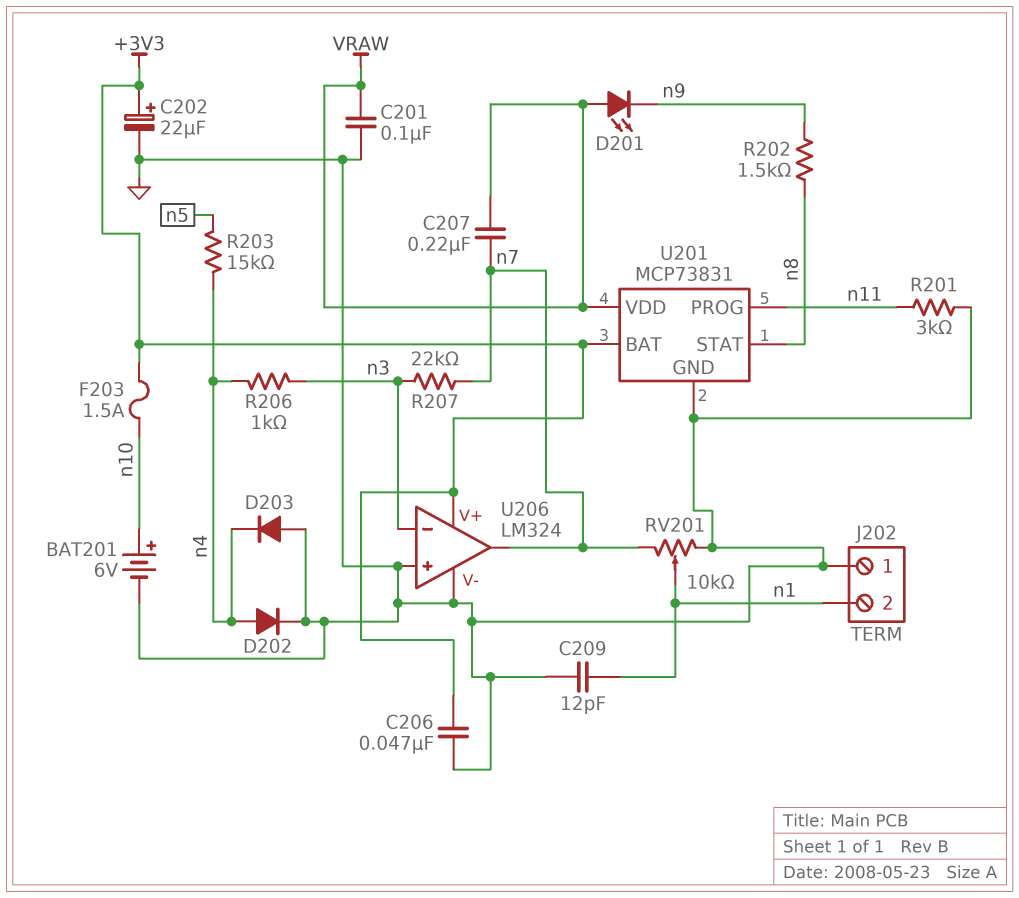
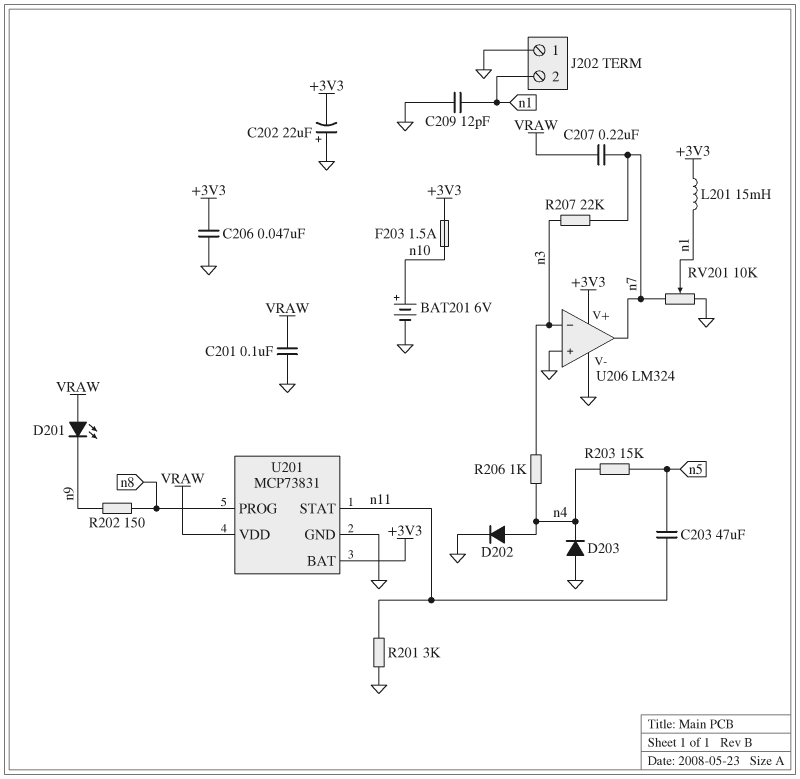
C202: 22uF (plus +3V3, minus GND) -> 22uF (plus GND, minus +3V3)
C203: none -> 47uF (n5, n11)
L201: none -> 15mH (+3V3, n1)
R202: 1.5k (n8, n9) -> 150 (n8, n9)
U201 pin PROG: n11 -> n8
U201 pin STAT: n8 -> n11

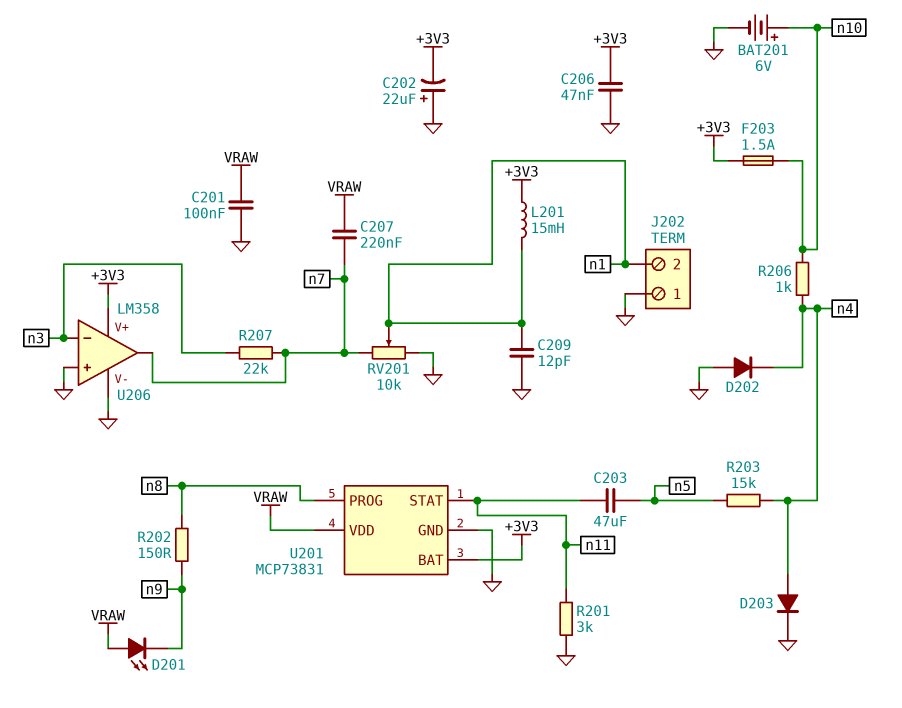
D202: diode (A n4, K GND) -> diode (A GND, K n4)
D203: diode (A GND, K n4) -> diode (A n4, K GND)
R206: 1k (n3, n4) -> 1k (n4, n10)
U206: LM324 -> LM358

